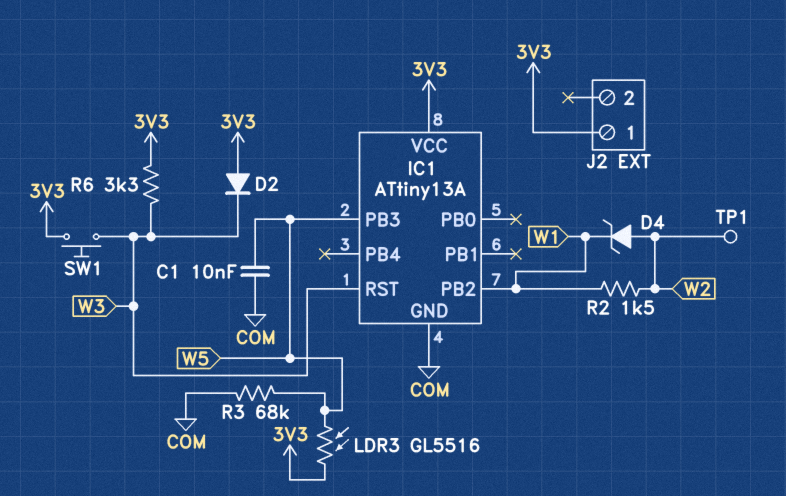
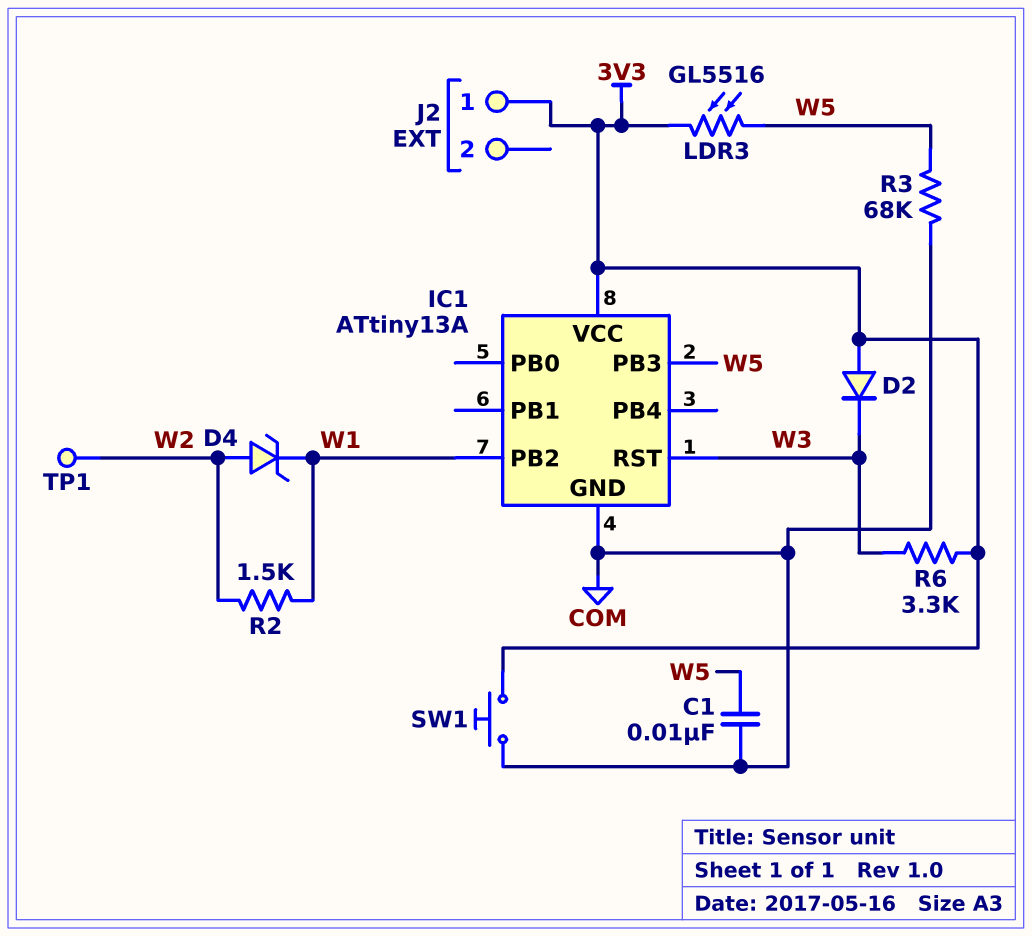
SW1: button (3V3, W3) -> button (3V3, COM)

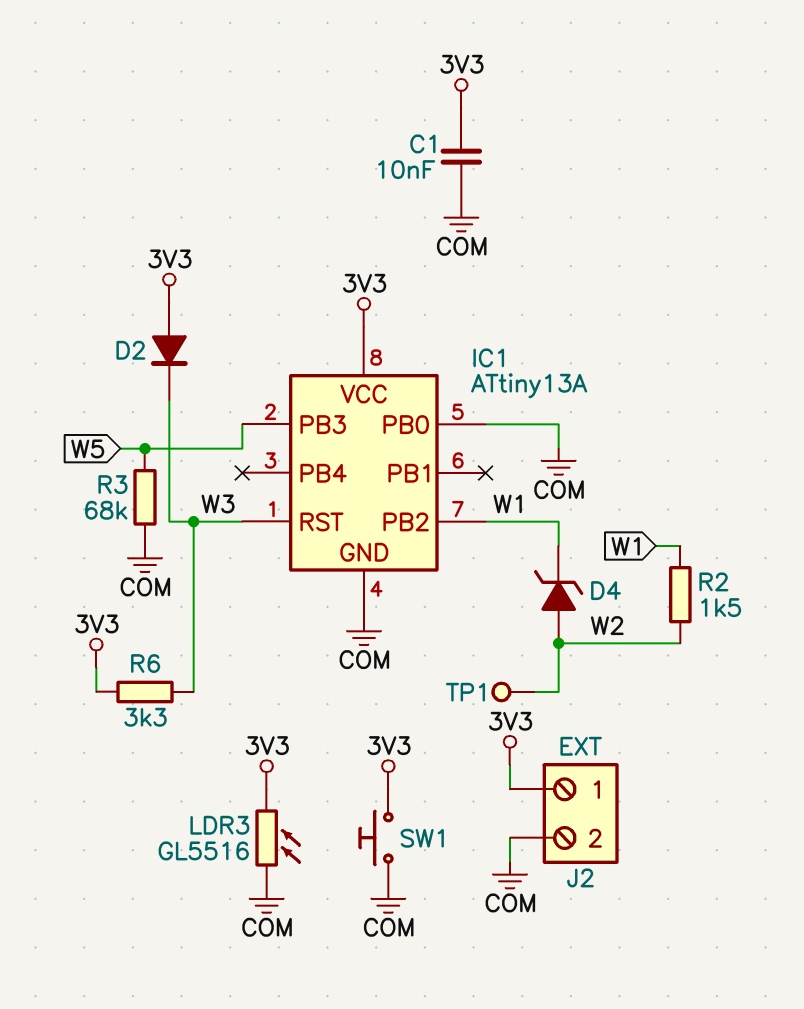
C1: 10nF (COM, W5) -> 10nF (3V3, COM)
IC1 pin PB0: none -> COM
J2 pin 2: none -> COM
LDR3: GL5516 (3V3, W5) -> GL5516 (3V3, COM)

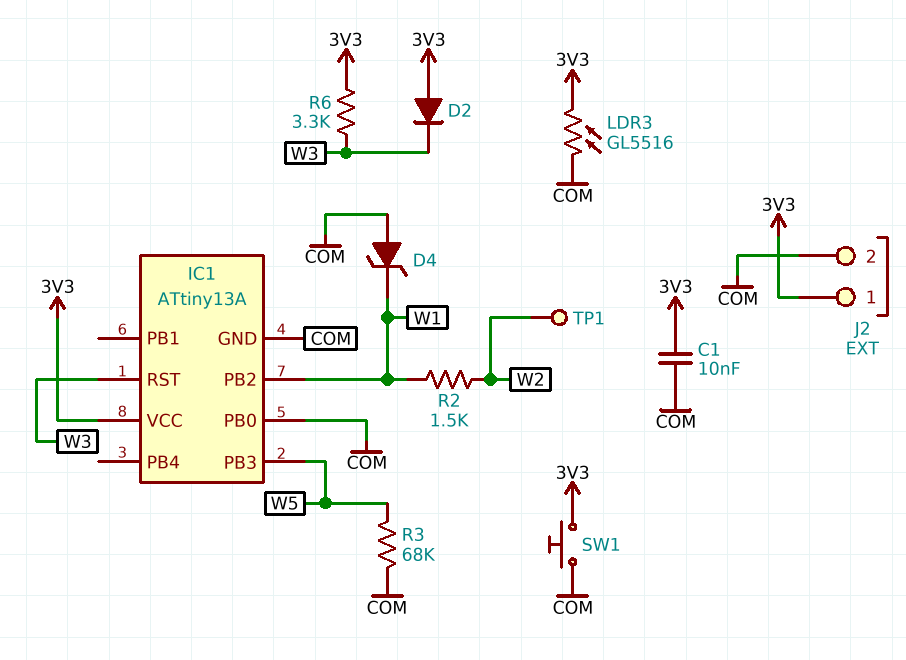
D4: zener (A W2, K W1) -> zener (A COM, K W1)

